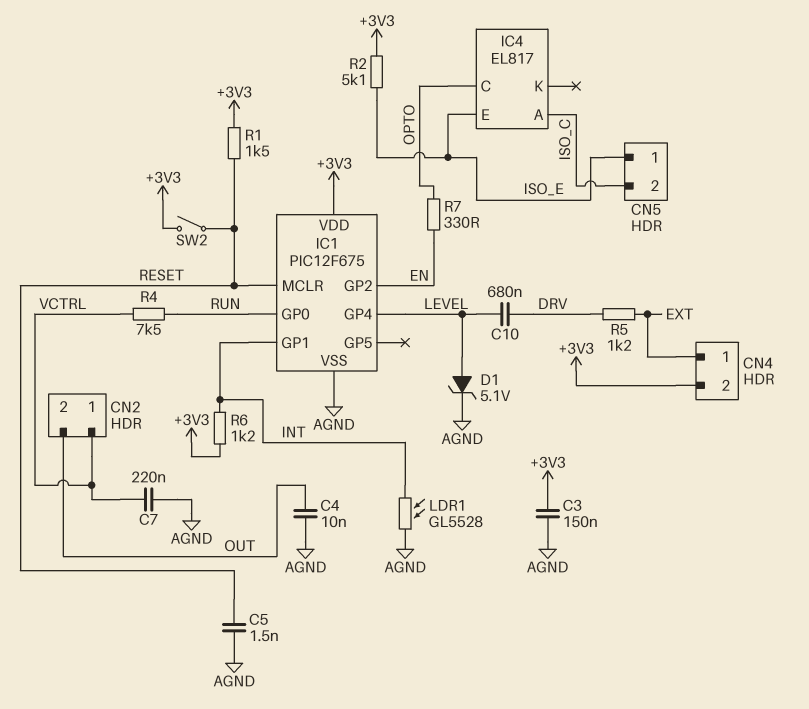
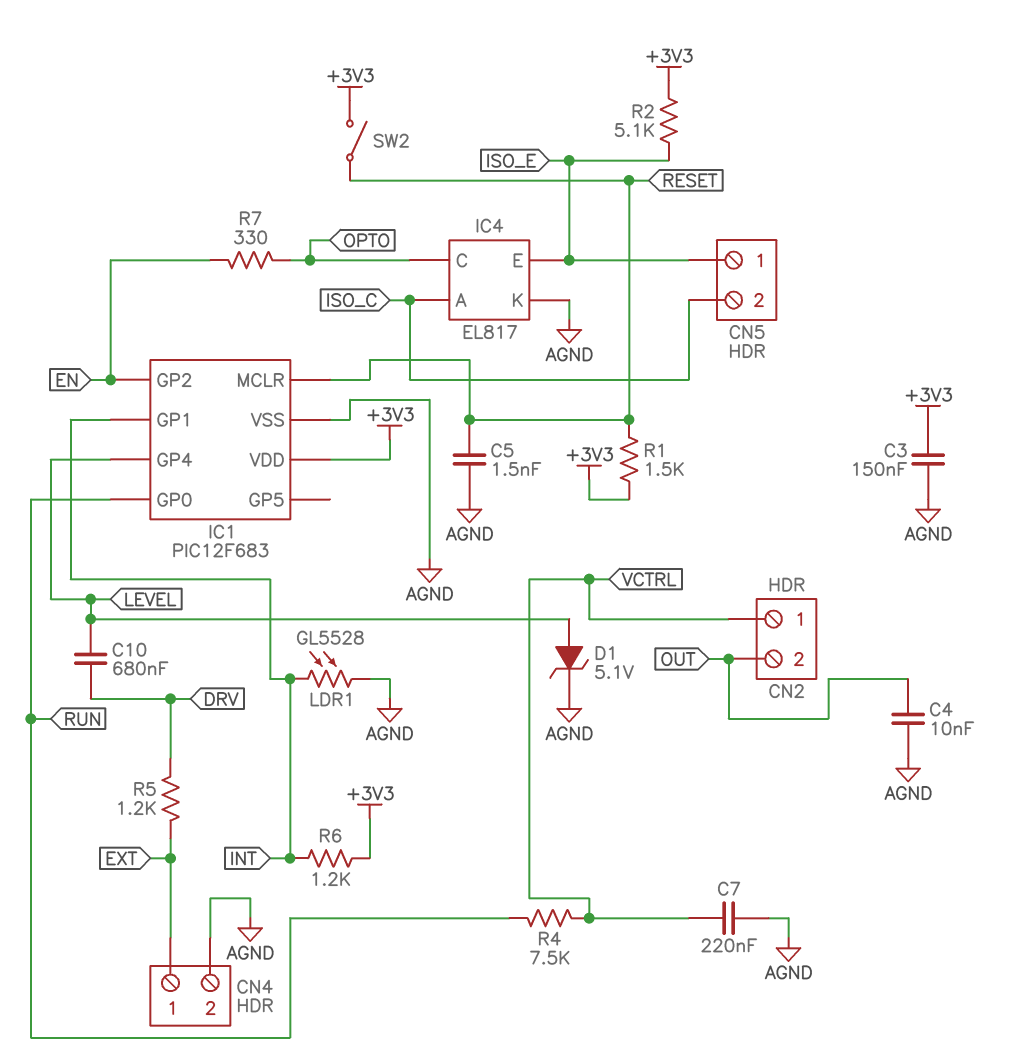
CN4 pin 2: +3V3 -> AGND
IC1: PIC12F675 -> PIC12F683
IC4 pin K: none -> AGND

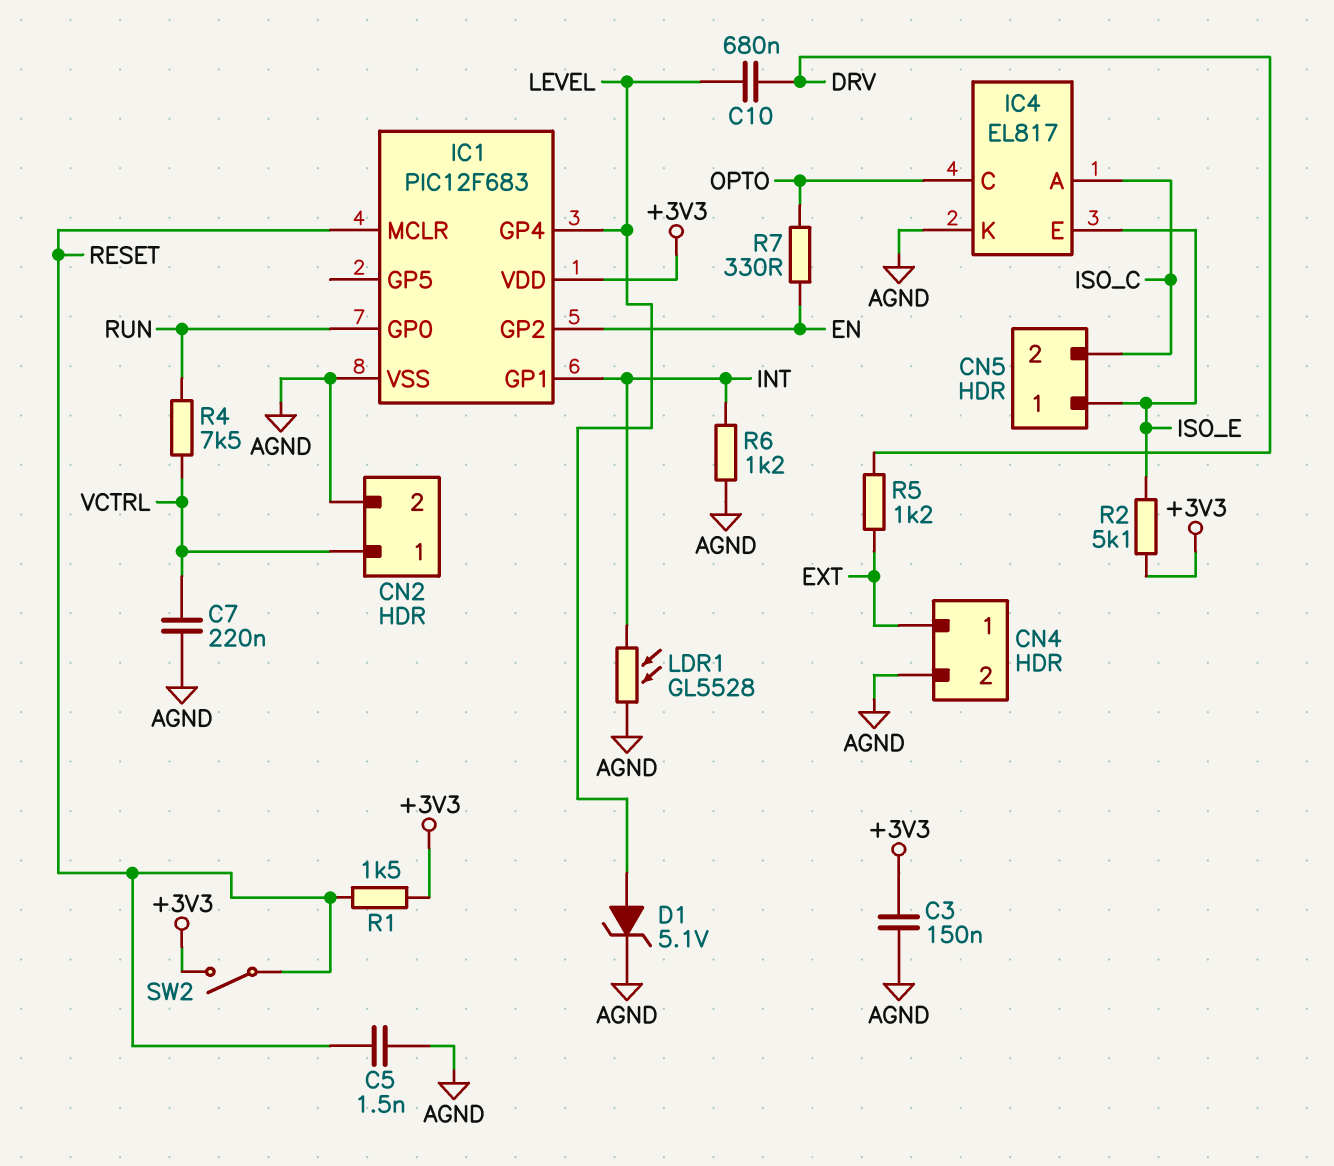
C4: 10nF (AGND, OUT) -> none
CN2 pin 2: OUT -> AGND
R6: 1.2k (+3V3, INT) -> 1.2k (AGND, INT)

